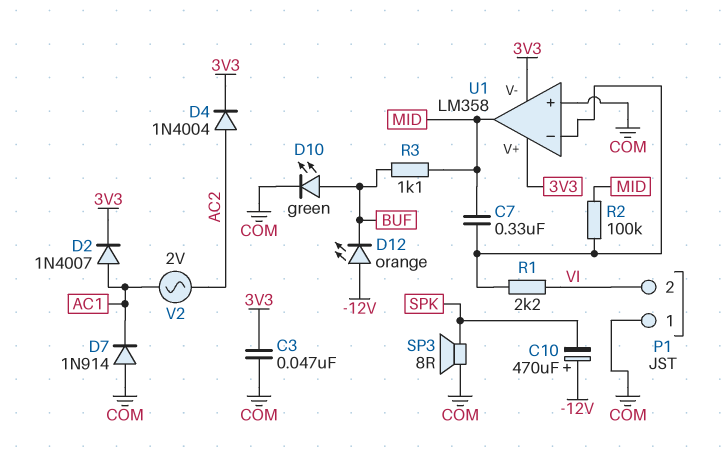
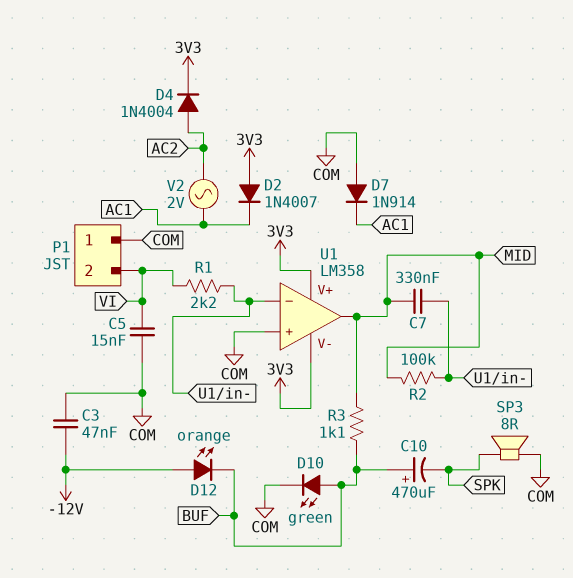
C3: 47nF (3V3, COM) -> 47nF (-12V, COM)
C5: none -> 15nF (COM, VI)
C10: 470uF (plus -12V, minus SPK) -> 470uF (plus BUF, minus SPK)
D2: diode 1N4007 (A AC1, K 3V3) -> diode 1N4007 (A 3V3, K AC1)

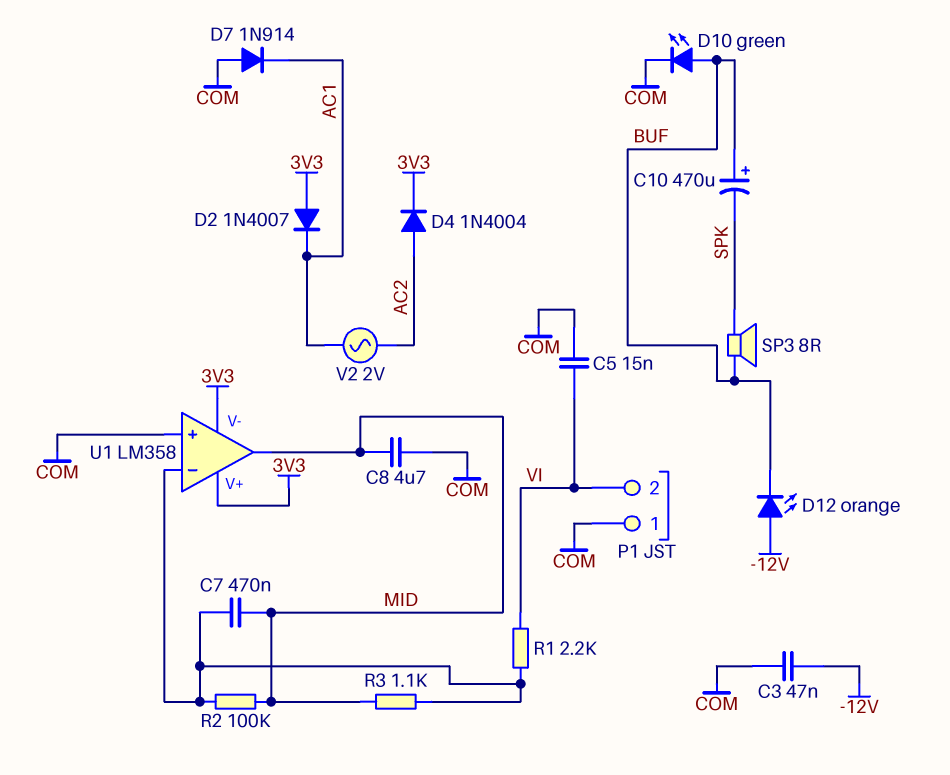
C7: 330nF (MID, U1/in-) -> 470nF (MID, U1/in-)
C8: none -> 4.7uF (COM, MID)
R3: 1.1k (BUF, MID) -> 1.1k (MID, U1/in-)
SP3: speaker 8R (COM, SPK) -> speaker 8R (BUF, SPK)

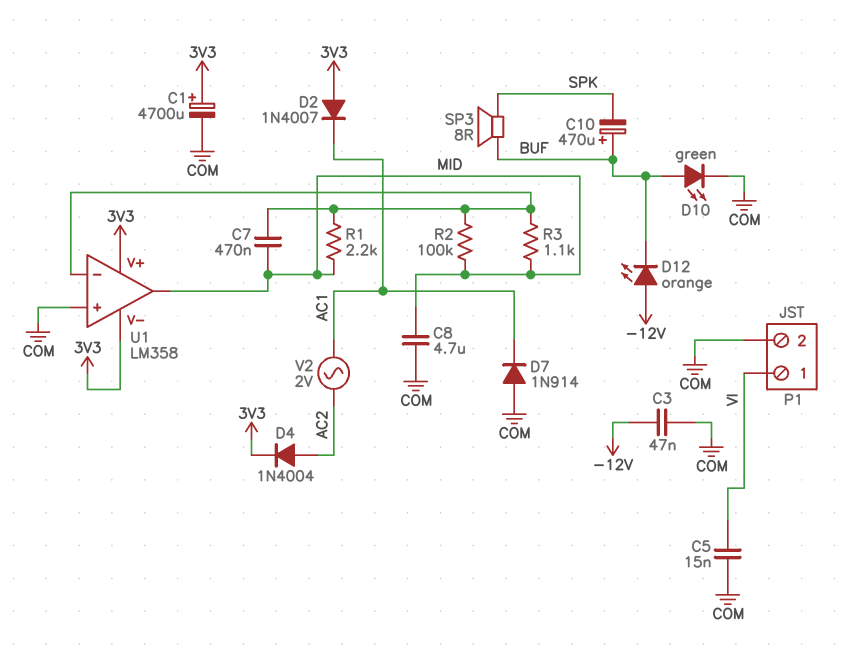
C1: none -> 4700uF (plus 3V3, minus COM)
P1 pin 1: COM -> VI
P1 pin 2: VI -> COM
R1: 2.2k (U1/in-, VI) -> 2.2k (MID, U1/in-)

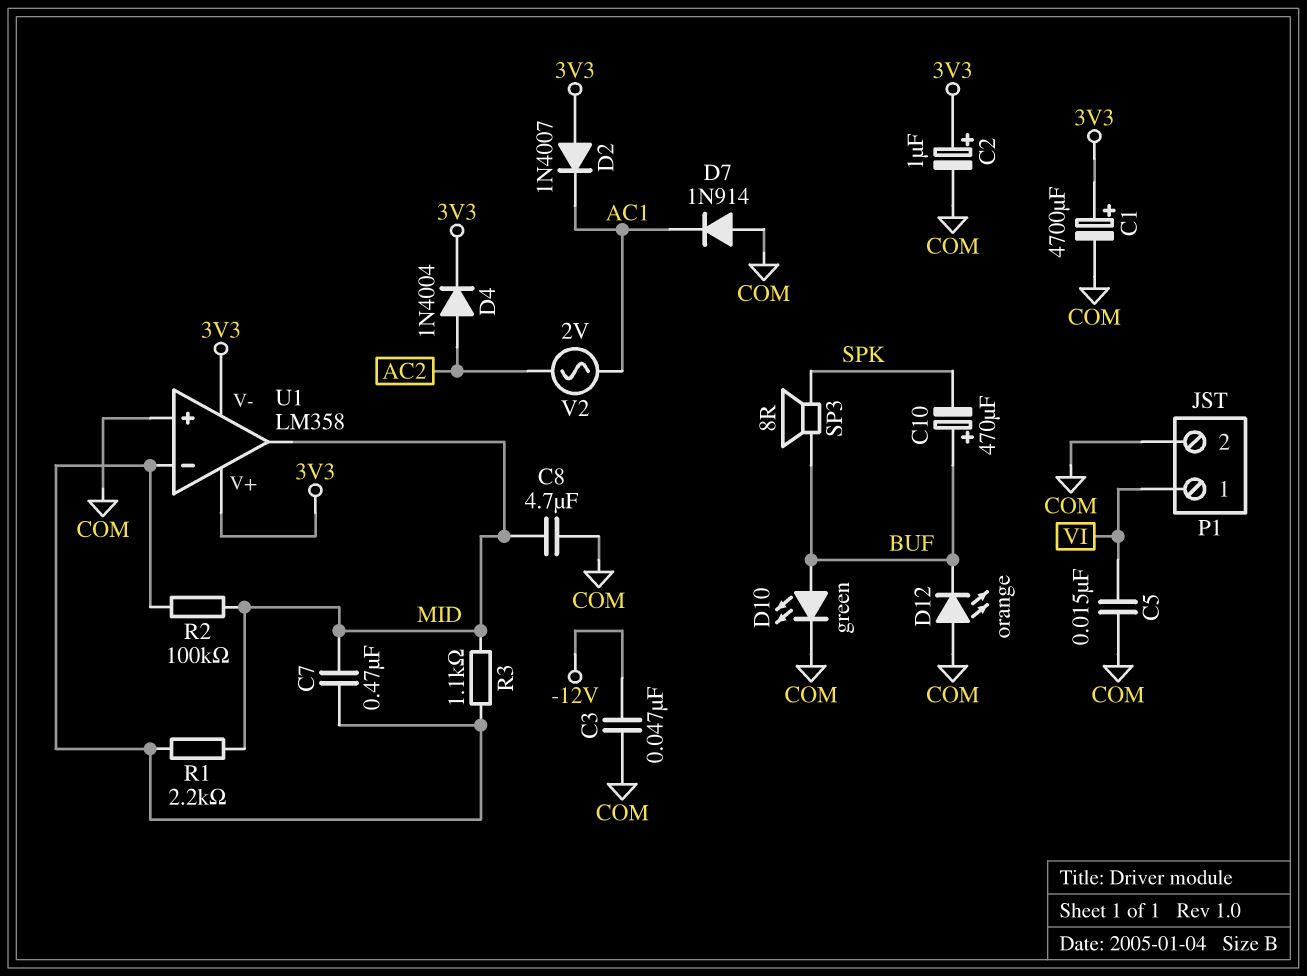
C2: none -> 1uF (plus 3V3, minus COM)
D12: LED orange (A -12V, K BUF) -> LED orange (A COM, K BUF)

